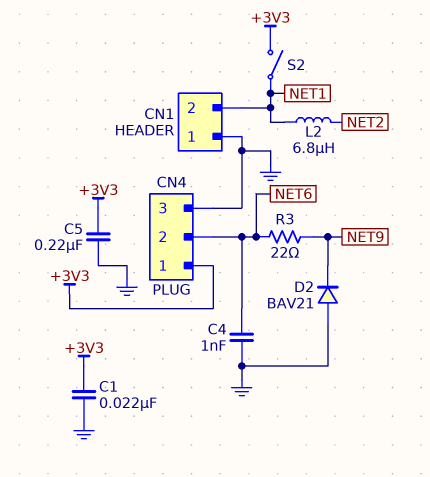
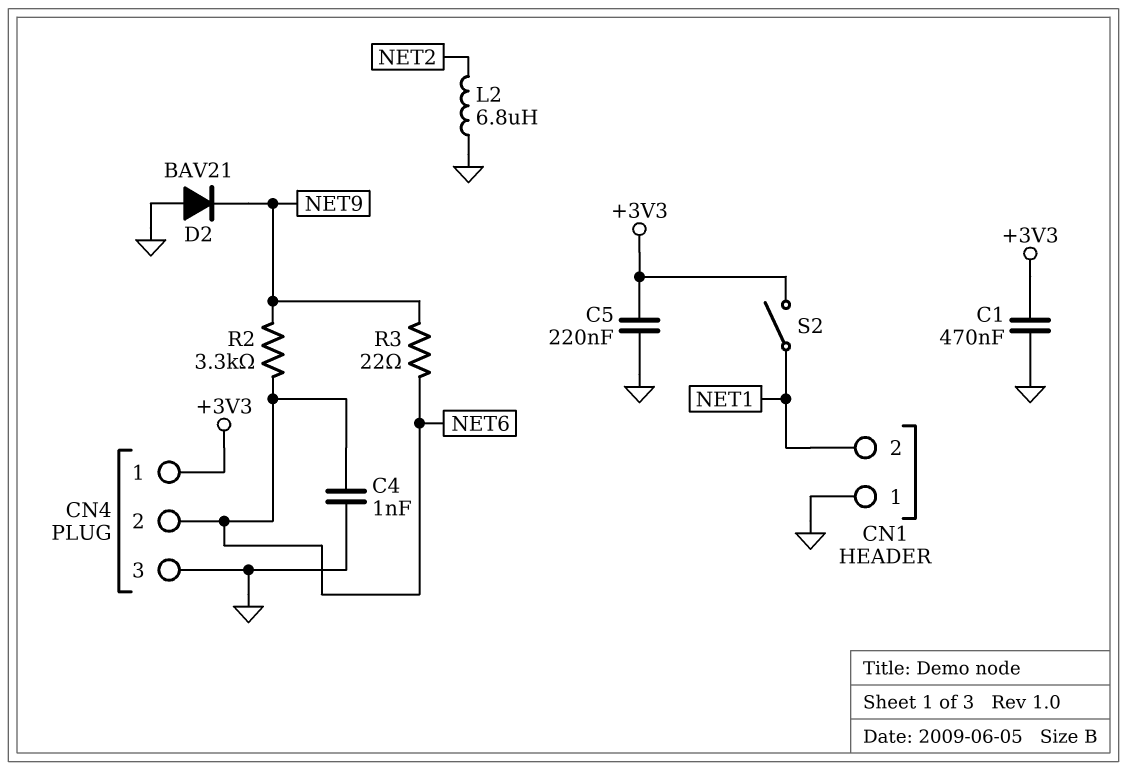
C1: 22nF (+3V3, GND) -> 470nF (+3V3, GND)
L2: 6.8uH (NET1, NET2) -> 6.8uH (GND, NET2)
R2: none -> 3.3k (NET6, NET9)

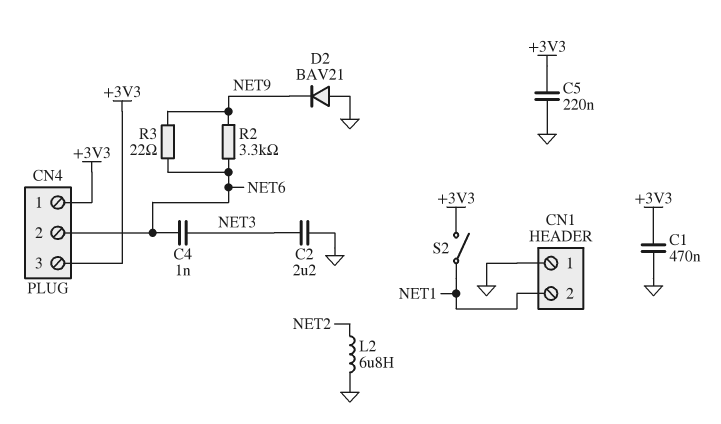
C2: none -> 2.2uF (GND, NET3)
C4: 1nF (GND, NET6) -> 1nF (NET3, NET6)
CN4 pin 3: GND -> +3V3

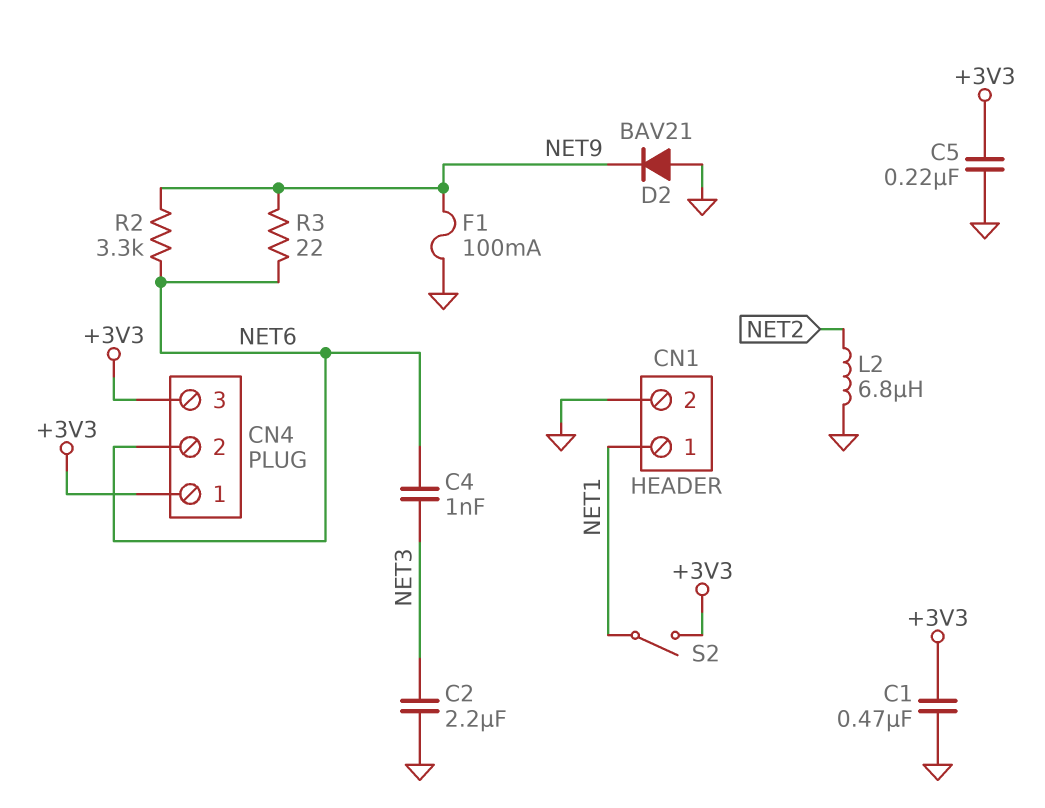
CN1 pin 1: GND -> NET1
CN1 pin 2: NET1 -> GND
F1: none -> 100mA (GND, NET9)

